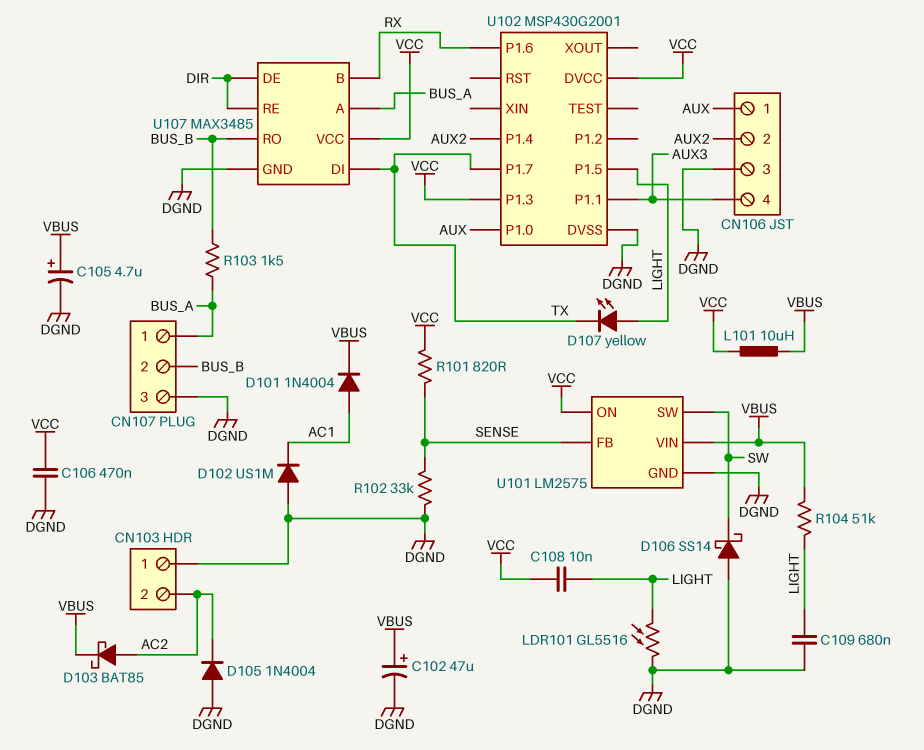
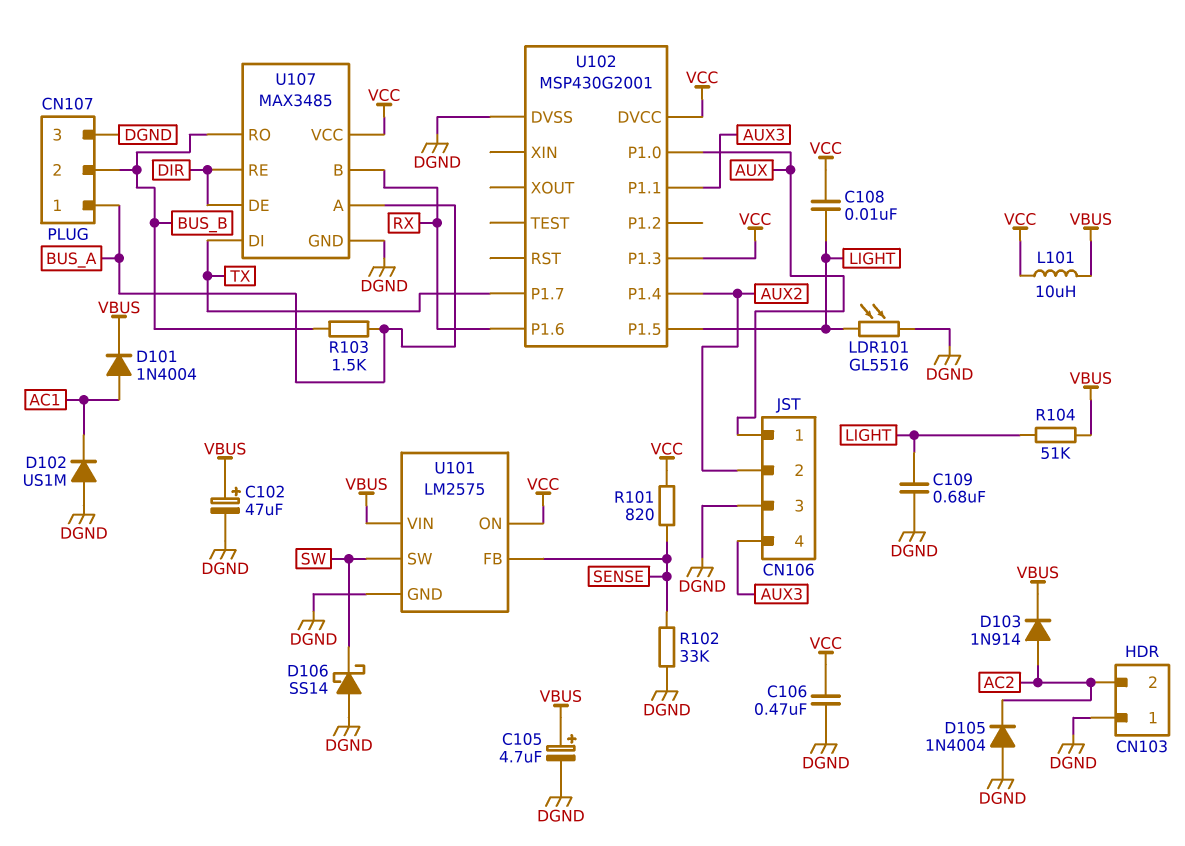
D103: schottky BAT85 (A AC2, K VBUS) -> diode 1N914 (A AC2, K VBUS)
D107: LED yellow (A LIGHT, K TX) -> none

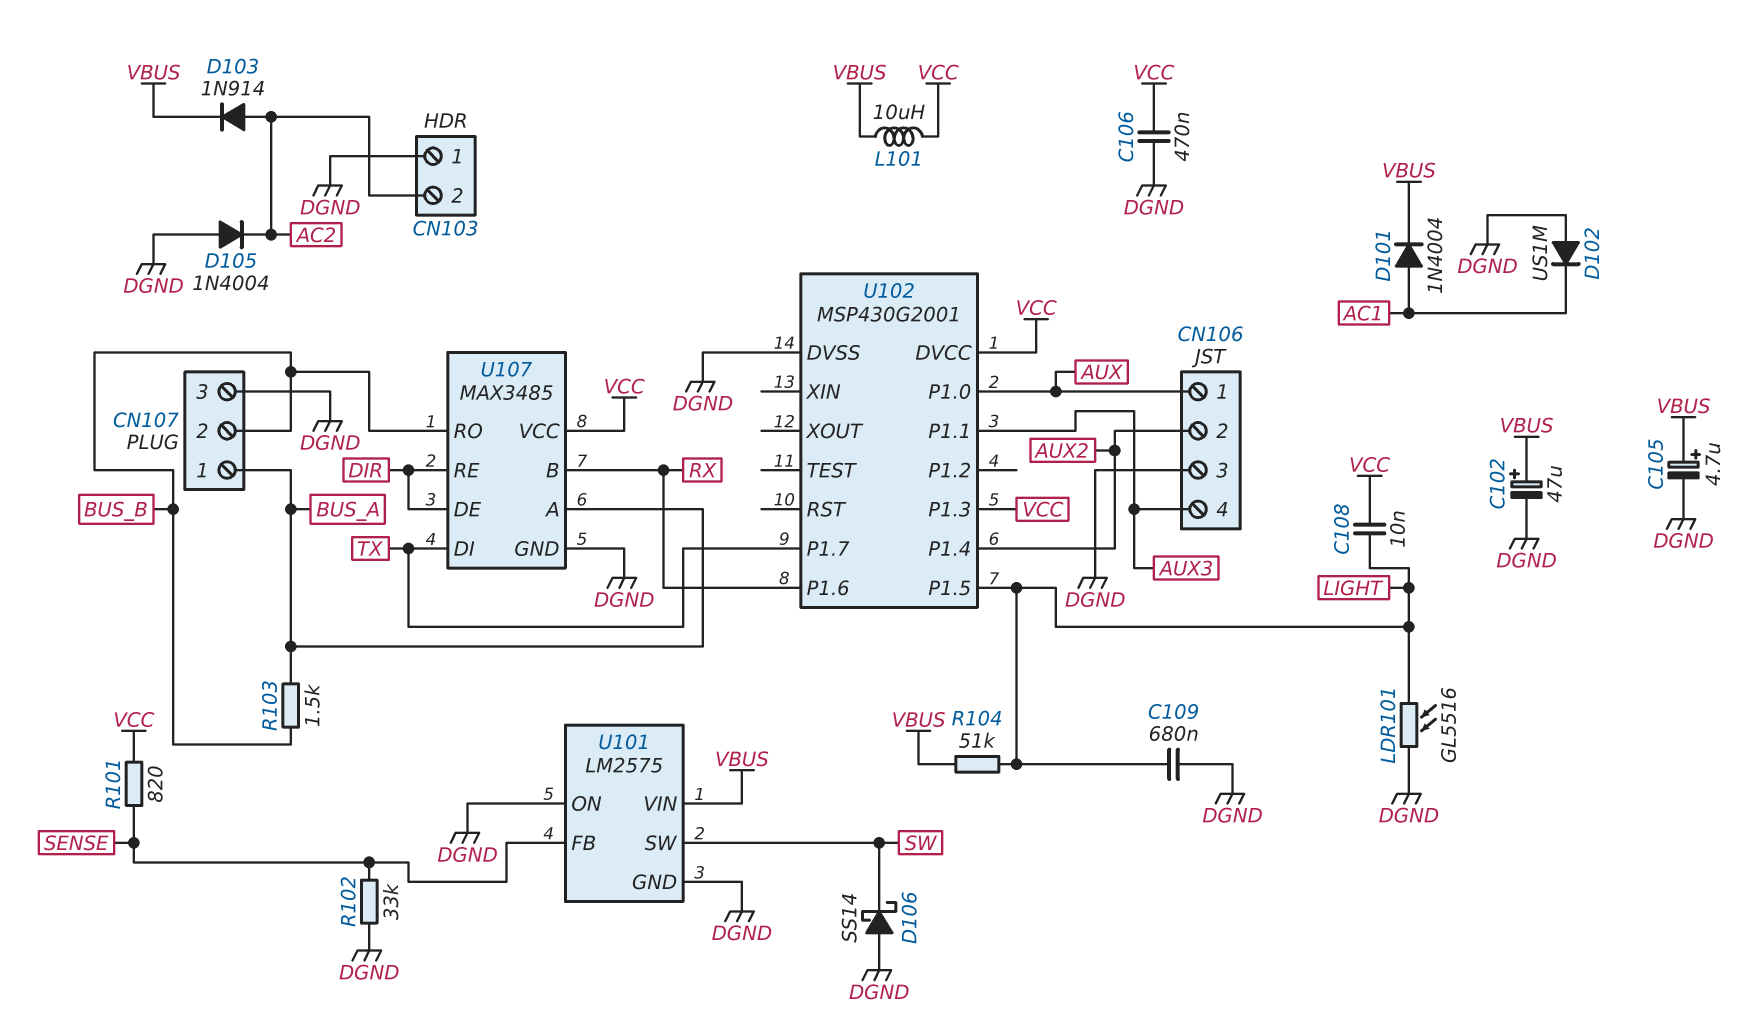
U101 pin ON: VCC -> DGND

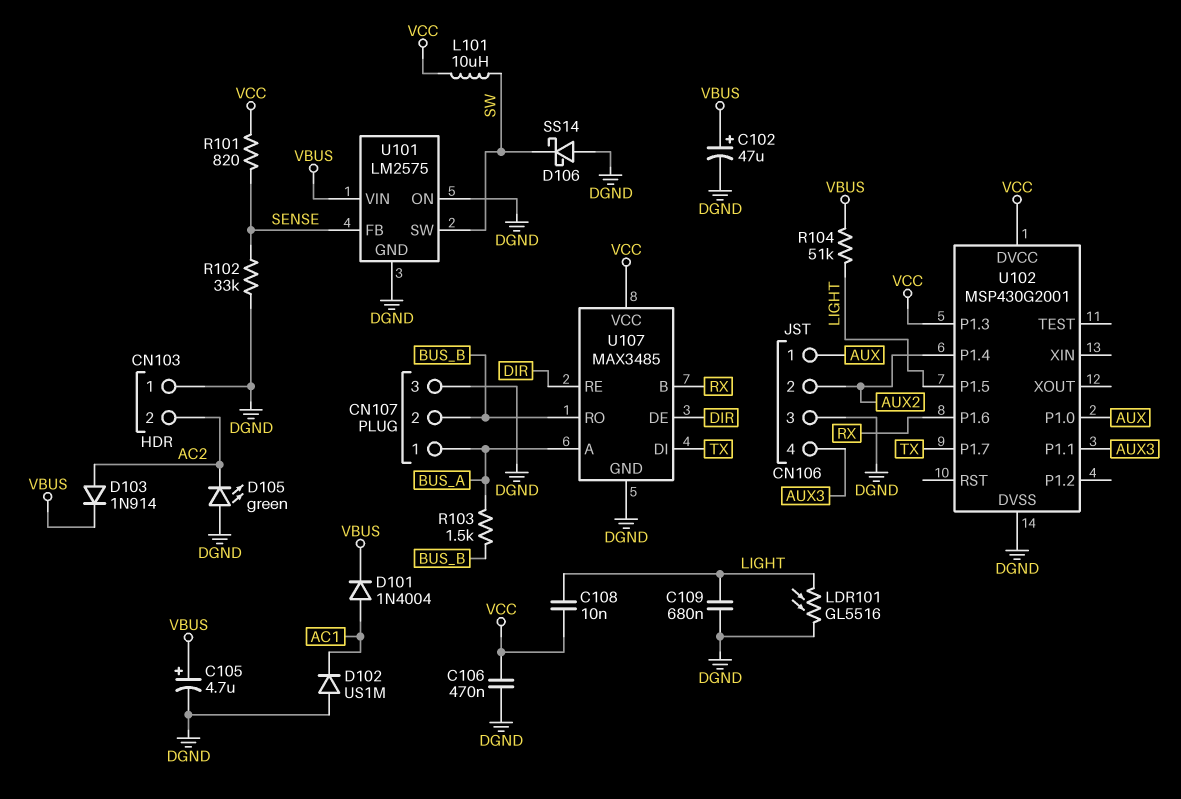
D105: diode 1N4004 (A DGND, K AC2) -> LED green (A DGND, K AC2)
L101: 10uH (VBUS, VCC) -> 10uH (SW, VCC)

